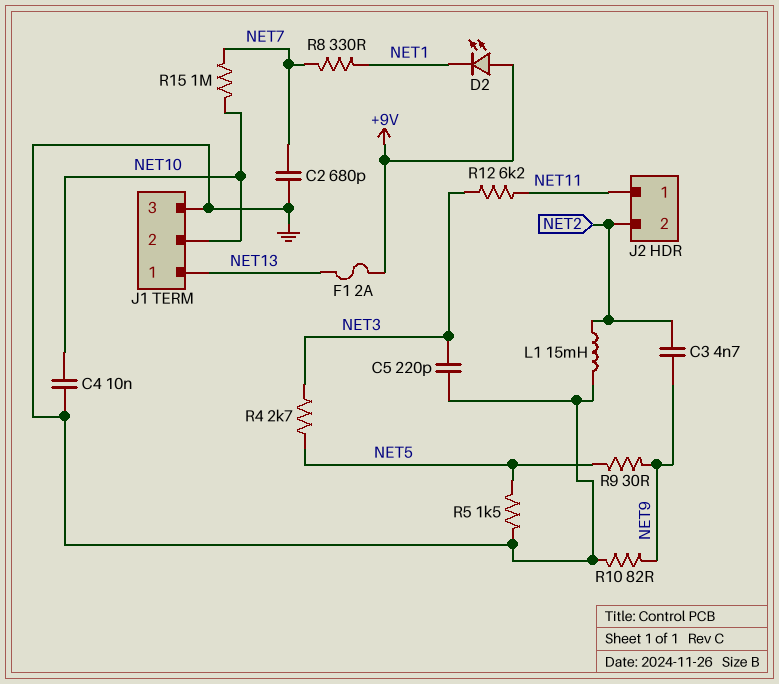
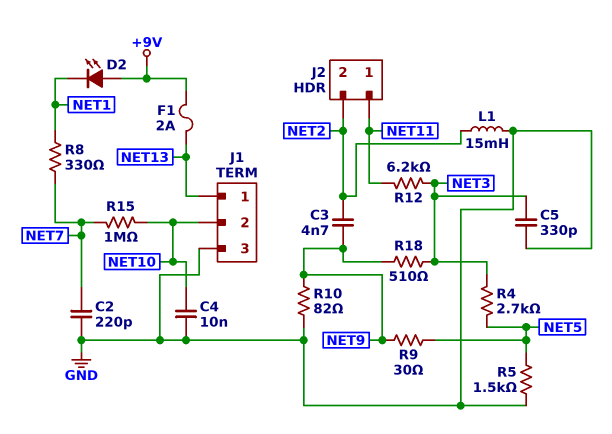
C2: 680pF (GND, NET7) -> 220pF (GND, NET7)
C5: 220pF (GND, NET3) -> 330pF (GND, NET3)
R18: none -> 510 (NET3, NET9)

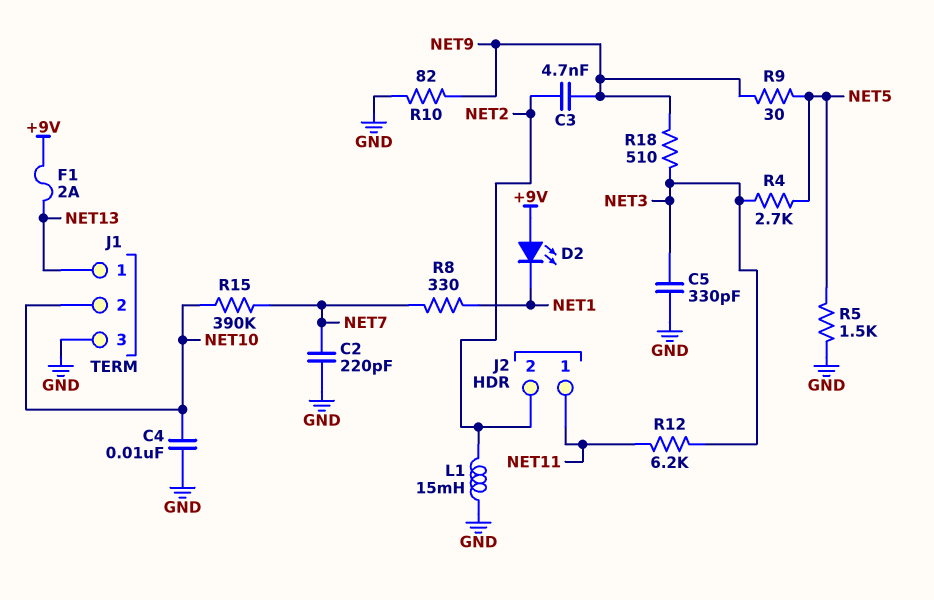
R15: 1M (NET7, NET10) -> 390k (NET7, NET10)

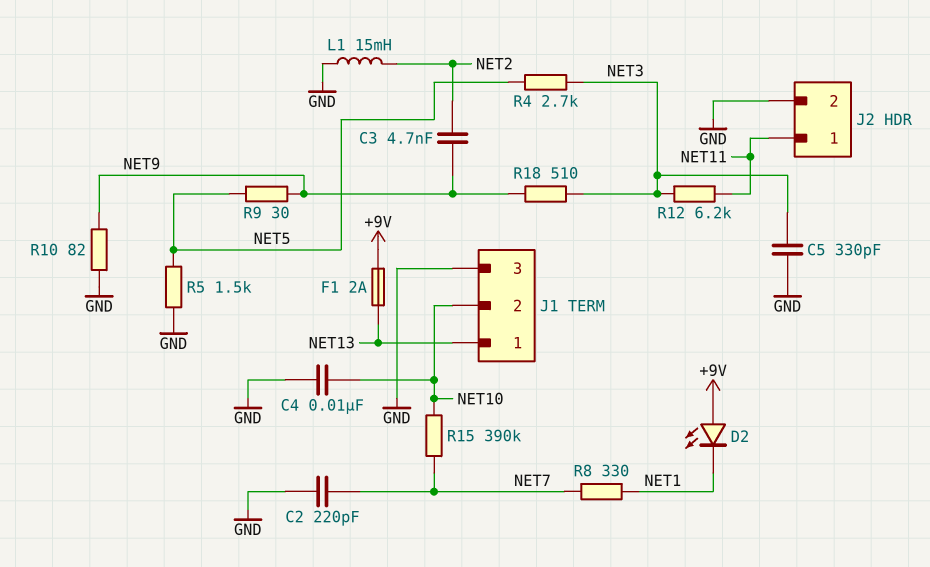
J2 pin 2: NET2 -> GND

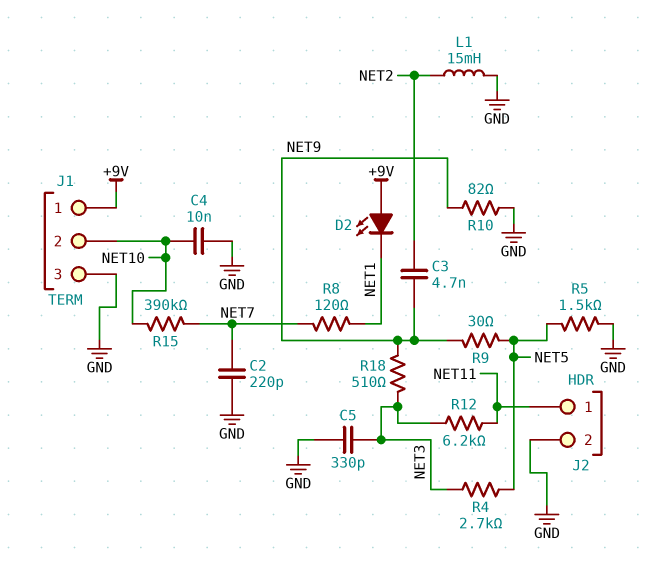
F1: 2A (+9V, NET13) -> none
J1 pin 1: NET13 -> +9V
R8: 330 (NET1, NET7) -> 120 (NET1, NET7)

